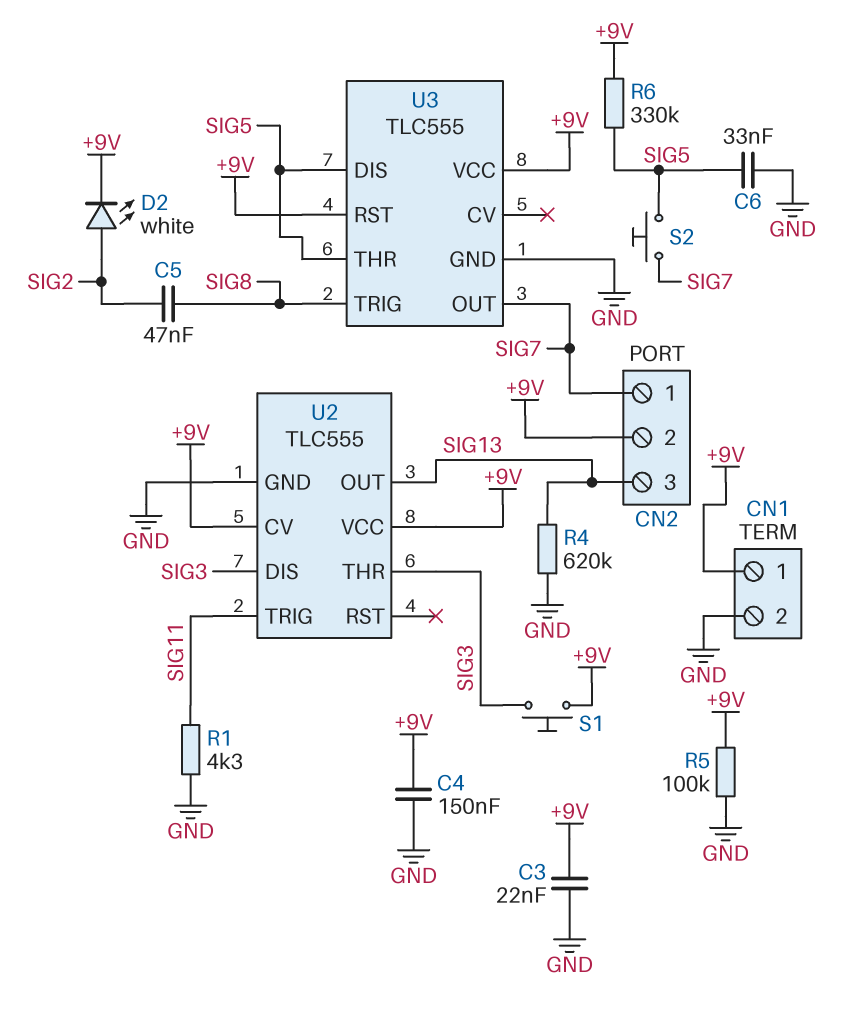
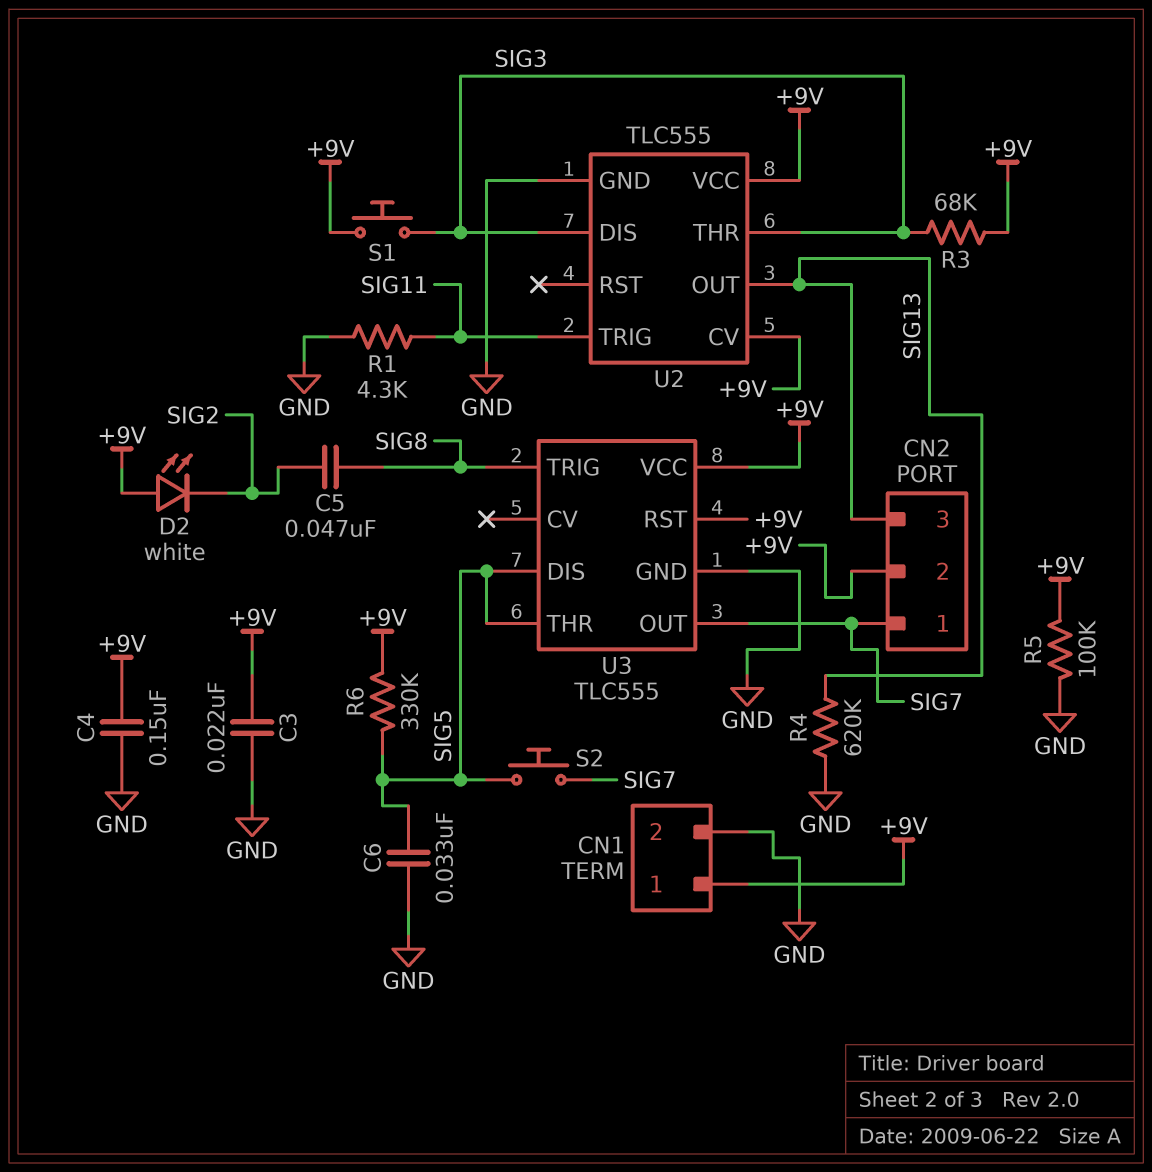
D2: LED white (A SIG2, K +9V) -> LED white (A +9V, K SIG2)
R3: none -> 68k (+9V, SIG3)

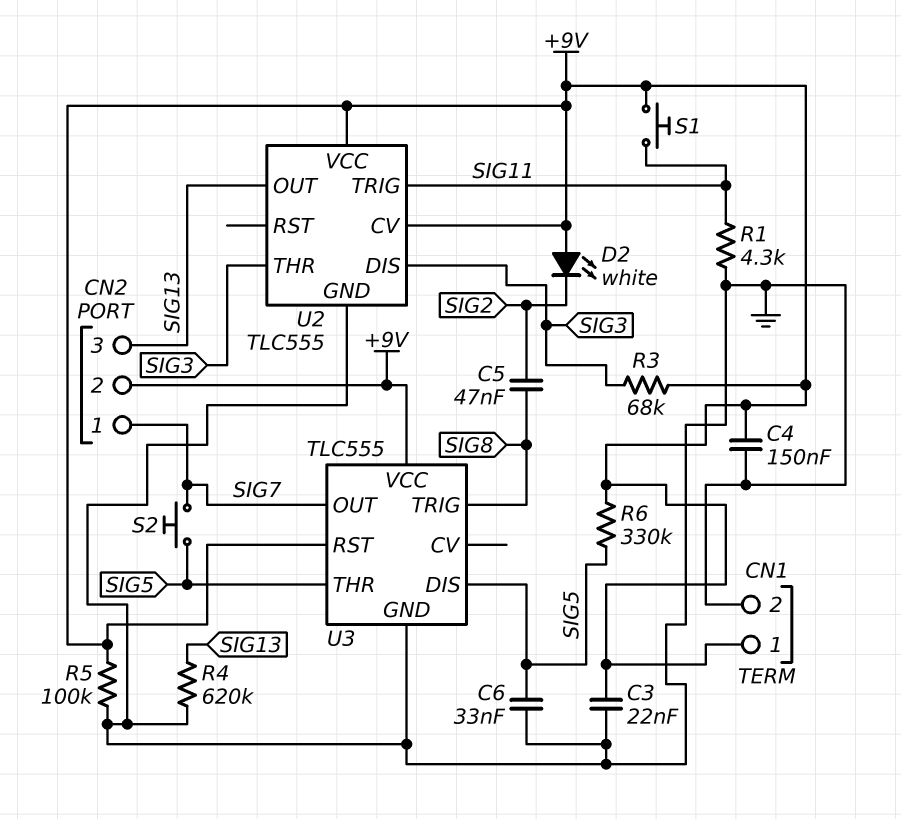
S1: button (+9V, SIG3) -> button (+9V, SIG11)

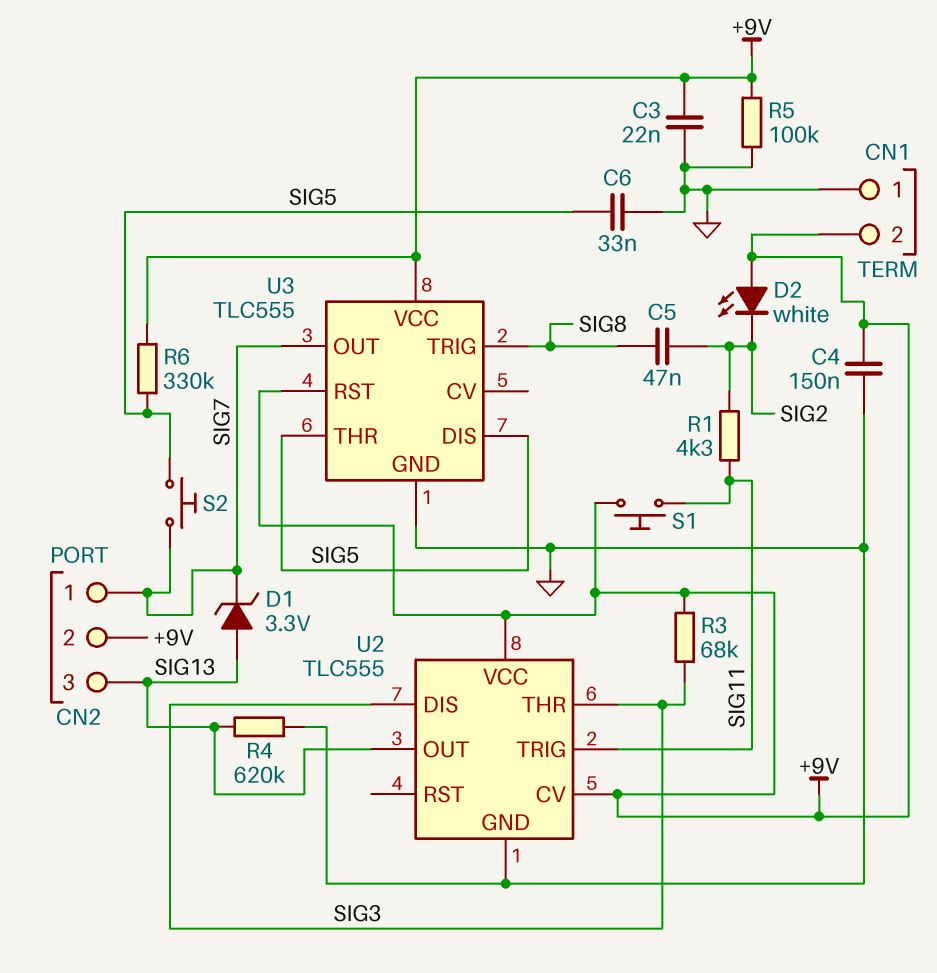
CN1 pin 1: +9V -> GND
CN1 pin 2: GND -> +9V
D1: none -> zener 3.3V (A SIG13, K SIG7)
R1: 4.3k (GND, SIG11) -> 4.3k (SIG2, SIG11)

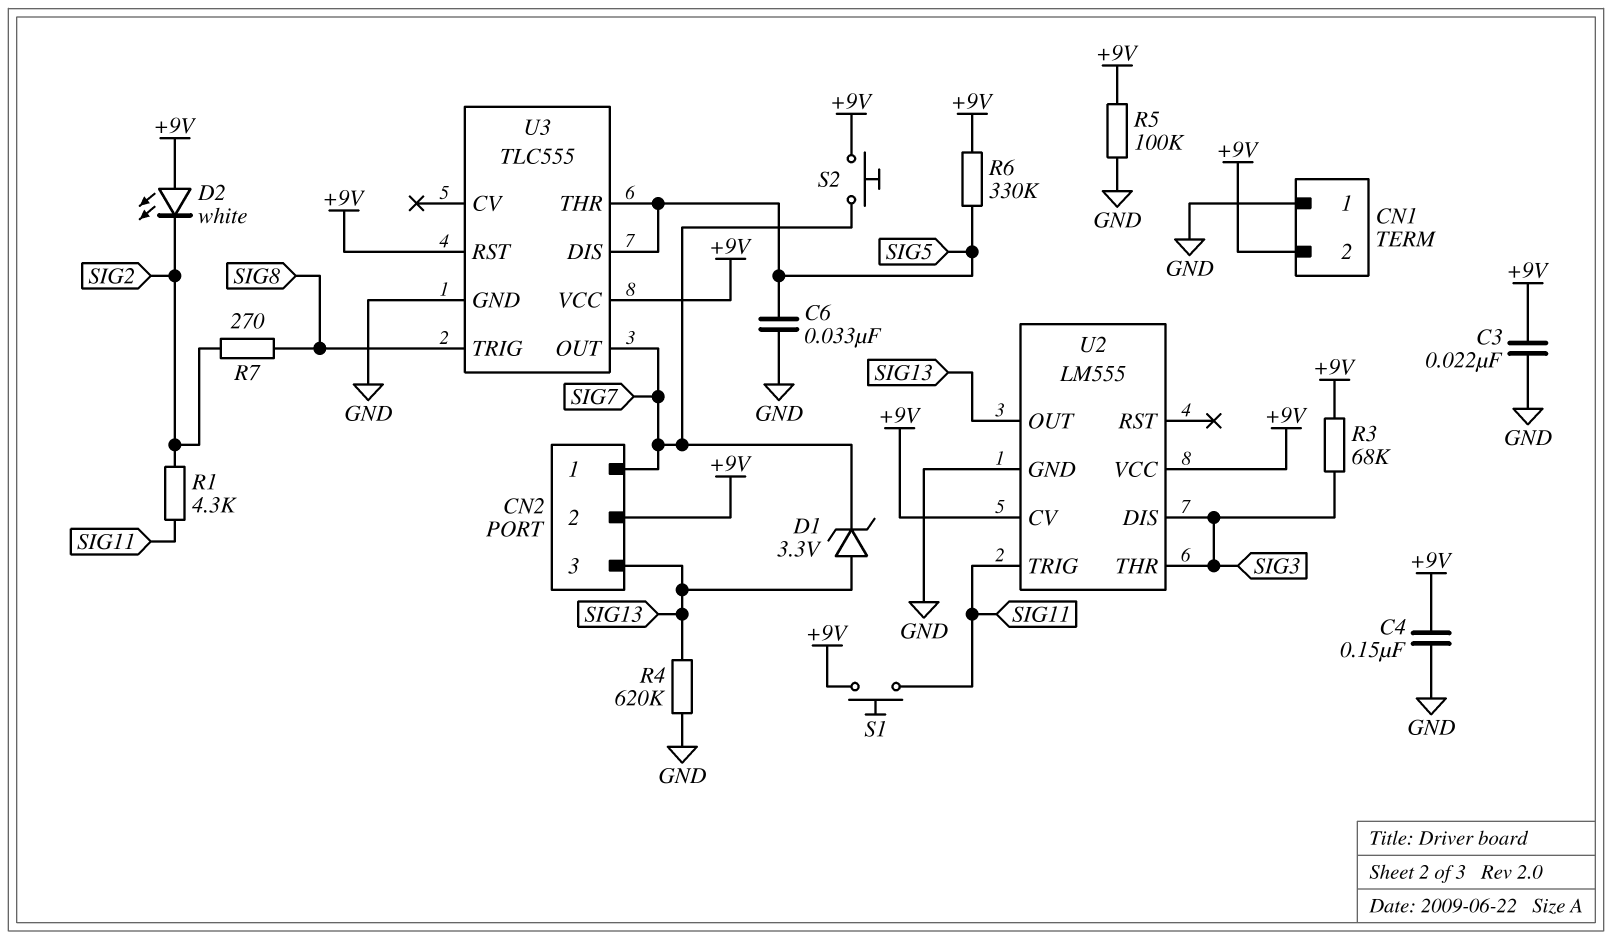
C5: 47nF (SIG2, SIG8) -> none
R7: none -> 270 (SIG2, SIG8)
S2: button (SIG5, SIG7) -> button (+9V, SIG7)
U2: TLC555 -> LM555

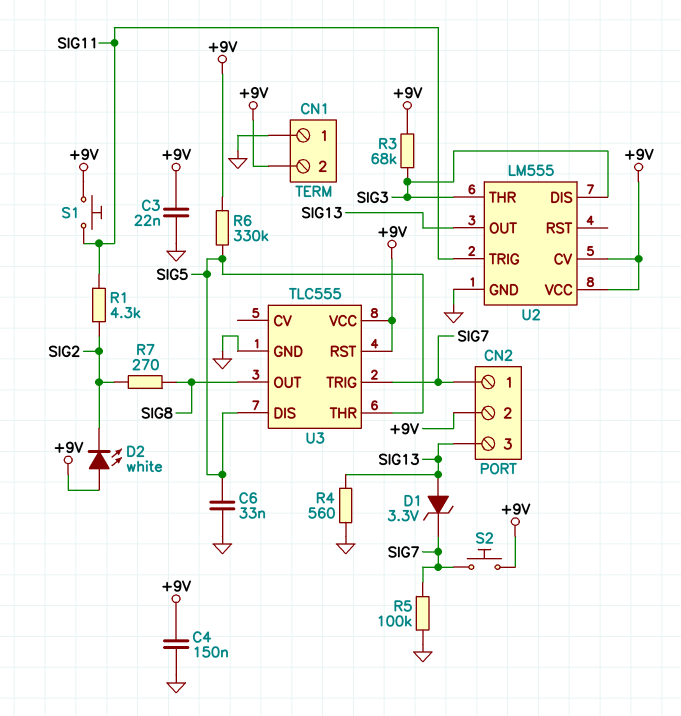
R4: 620k (GND, SIG13) -> 560 (GND, SIG13)
R5: 100k (+9V, GND) -> 100k (GND, SIG7)
U3 pin OUT: SIG7 -> SIG8
U3 pin TRIG: SIG8 -> SIG7

